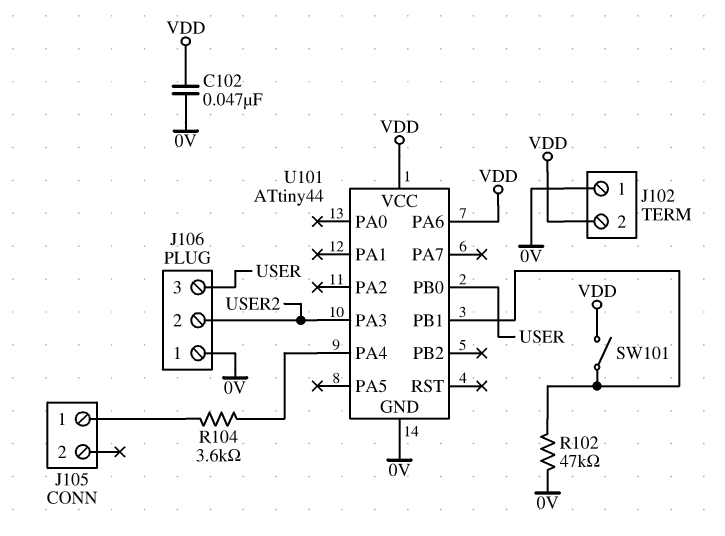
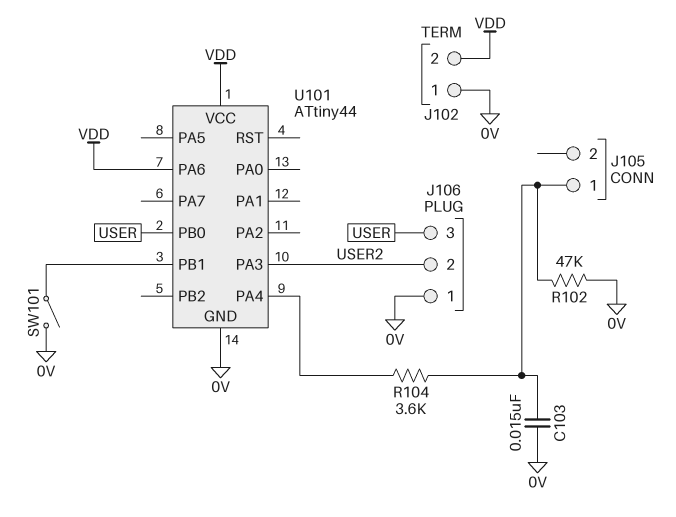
C102: 47nF (0V, VDD) -> none
C103: none -> 15nF (0V, J105/1)
R102: 47k (0V, U101/PB1) -> 47k (0V, J105/1)
SW101: switch (U101/PB1, VDD) -> switch (0V, U101/PB1)

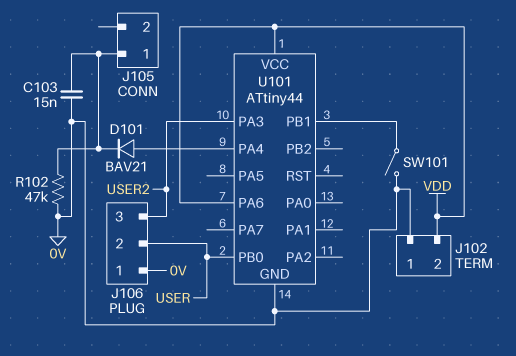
D101: none -> diode BAV21 (A U101/PA4, K J105/1)
J106 pin 2: USER2 -> USER
J106 pin 3: USER -> USER2
R104: 3.6k (J105/1, U101/PA4) -> none

